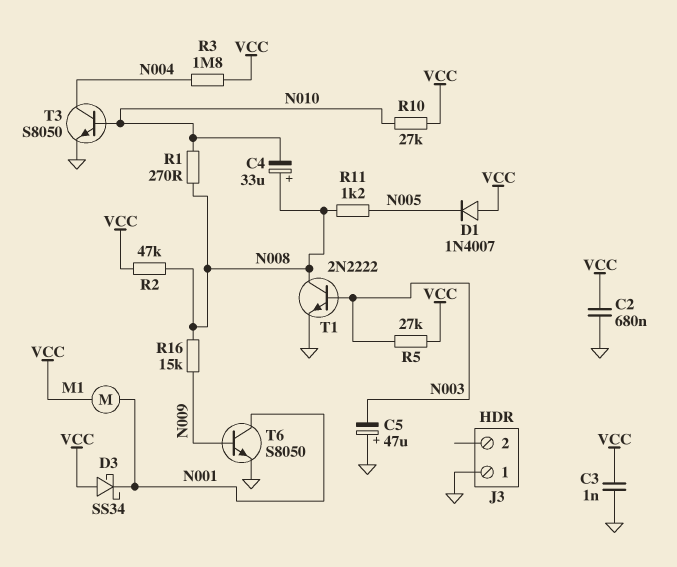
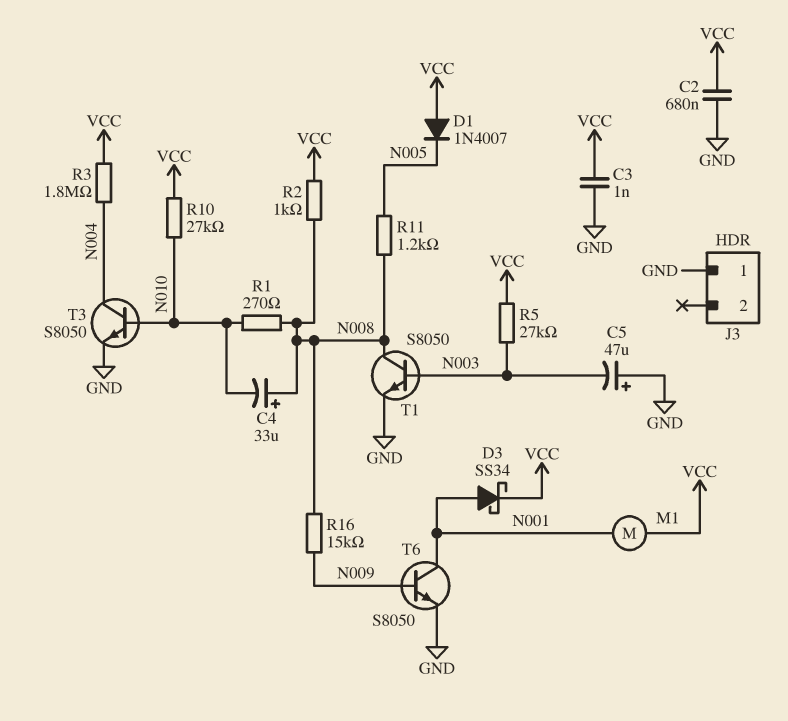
D3: schottky SS34 (A VCC, K N001) -> schottky SS34 (A N001, K VCC)
R2: 47k (N008, VCC) -> 1k (N008, VCC)
T1: NPN 2N2222 (B N003, C N008, E GND) -> NPN S8050 (B N003, C N008, E GND)

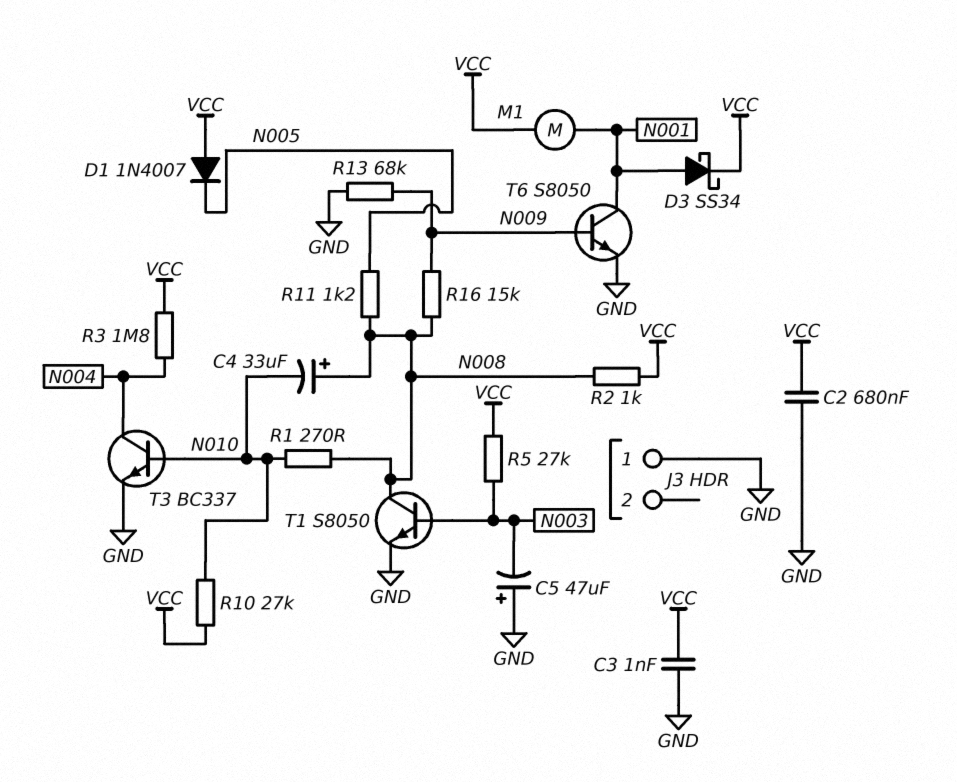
R13: none -> 68k (GND, N009)
T3: NPN S8050 (B N010, C N004, E GND) -> NPN BC337 (B N010, C N004, E GND)

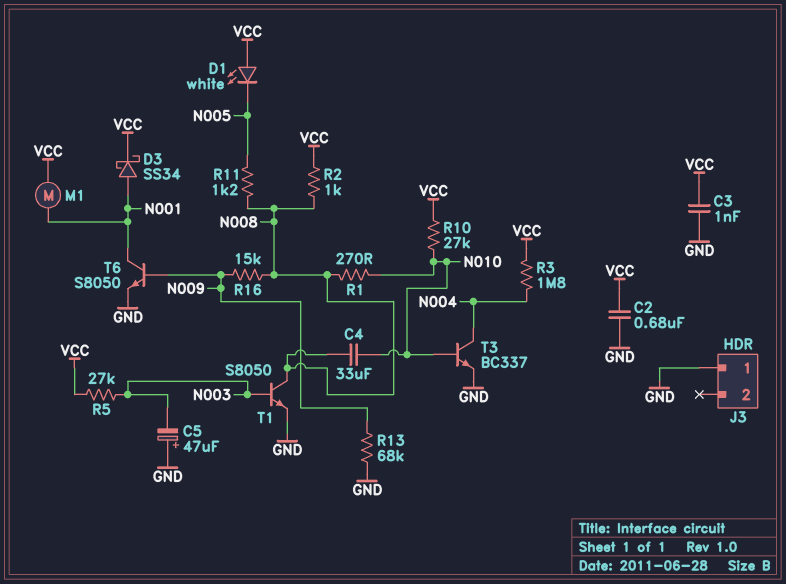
C4: 33uF (plus N008, minus N010) -> 33uF (N008, N010)
D1: diode 1N4007 (A VCC, K N005) -> LED white (A VCC, K N005)

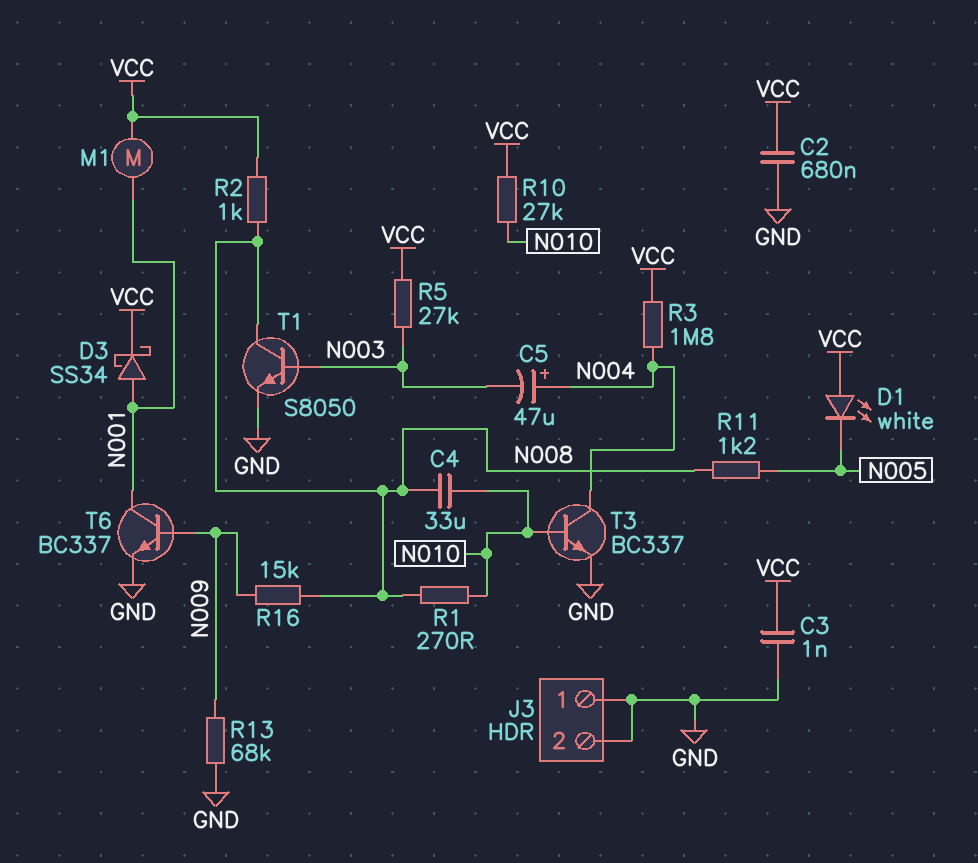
C5: 47uF (plus GND, minus N003) -> 47uF (plus N004, minus N003)
J3 pin 2: none -> GND
T6: NPN S8050 (B N009, C N001, E GND) -> NPN BC337 (B N009, C N001, E GND)

